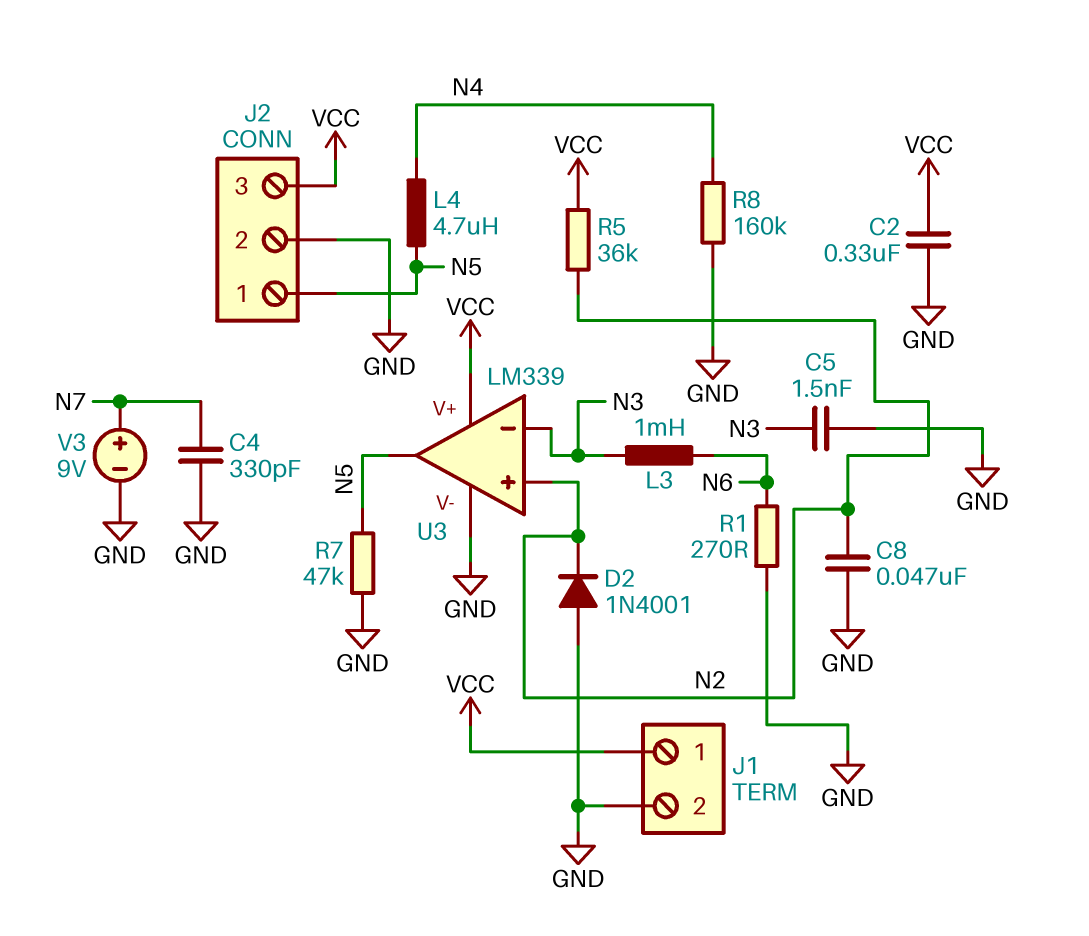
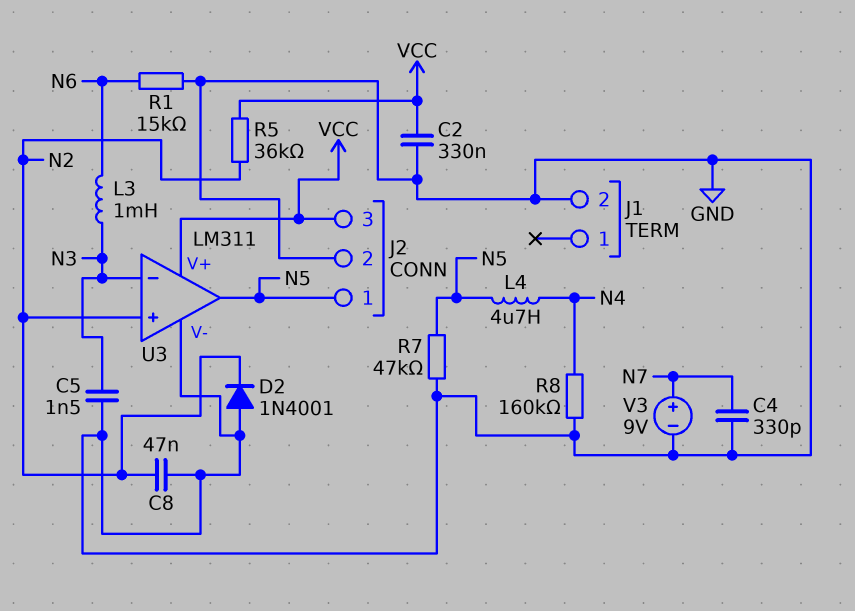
J1 pin 1: VCC -> none
R1: 270 (GND, N6) -> 15k (GND, N6)
U3: LM339 -> LM311

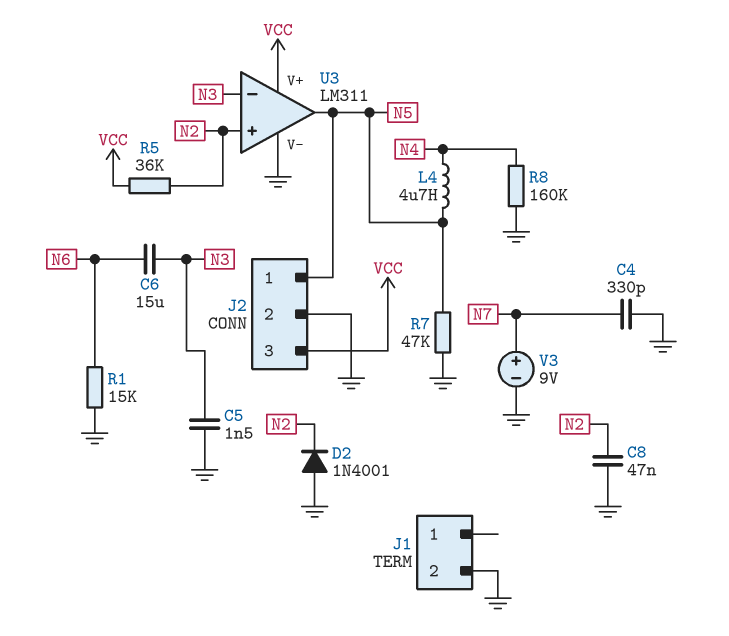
C2: 330nF (GND, VCC) -> none
C6: none -> 15uF (N3, N6)
L3: 1mH (N3, N6) -> none

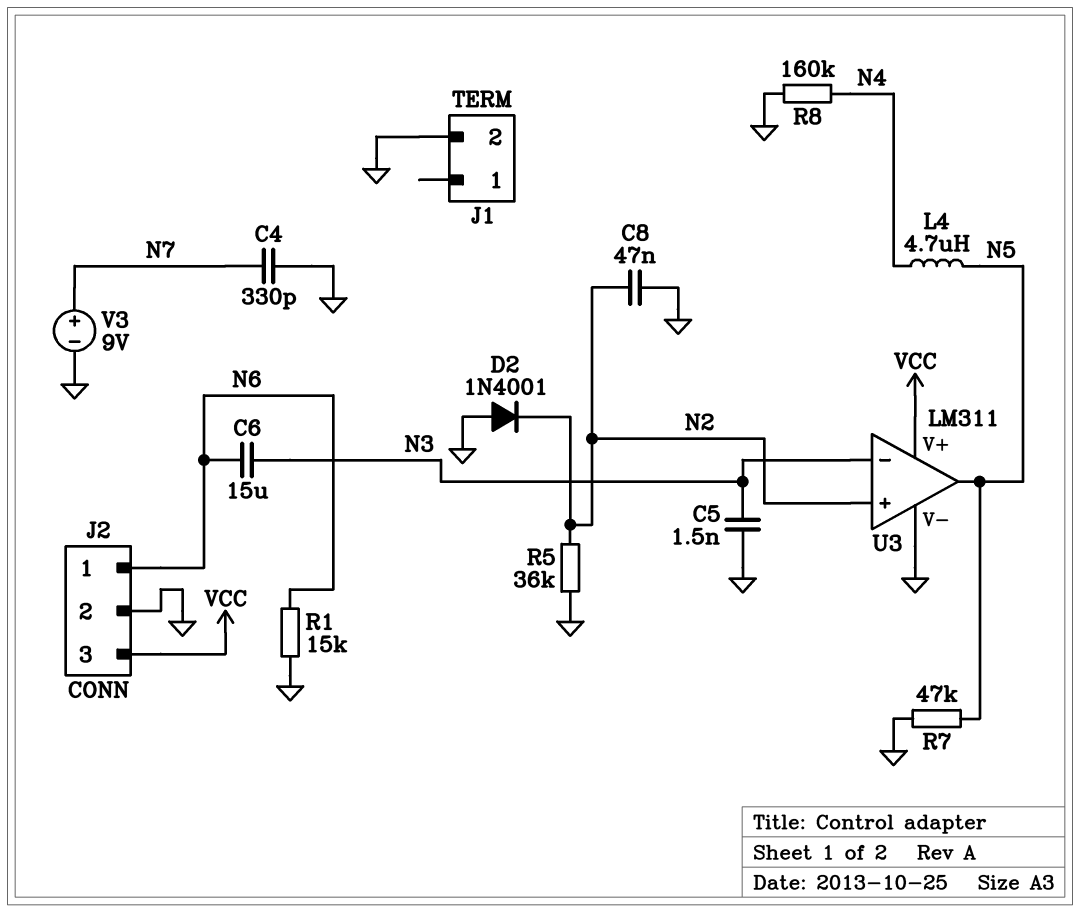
J2 pin 1: N5 -> N6
R5: 36k (N2, VCC) -> 36k (GND, N2)

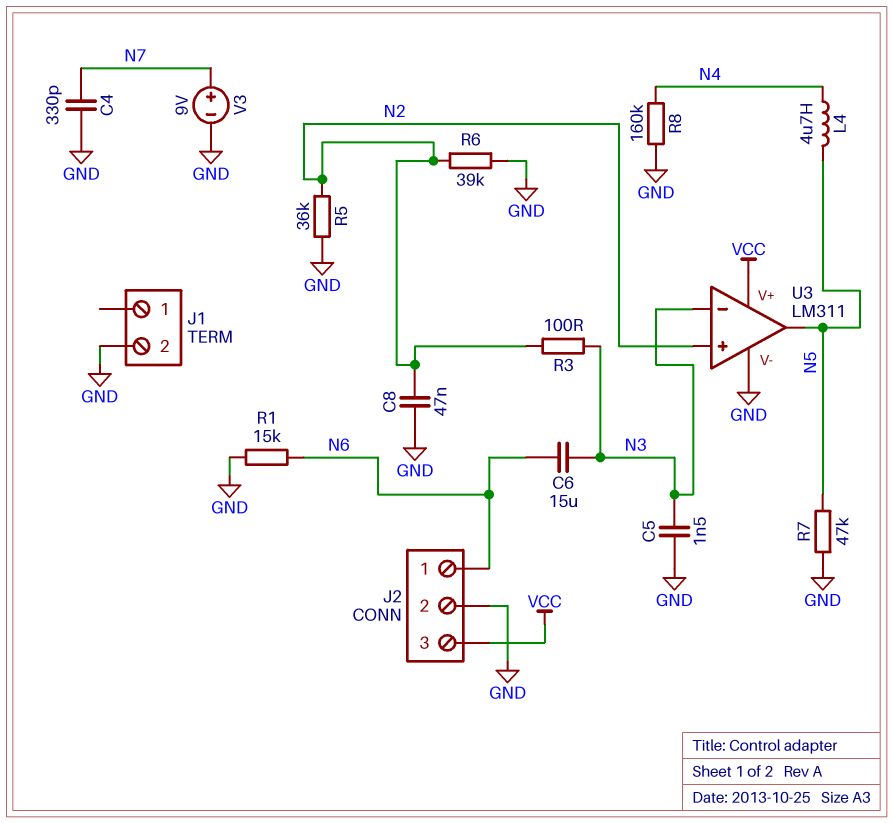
D2: diode 1N4001 (A GND, K N2) -> none
R3: none -> 100 (N2, N3)
R6: none -> 39k (GND, N2)

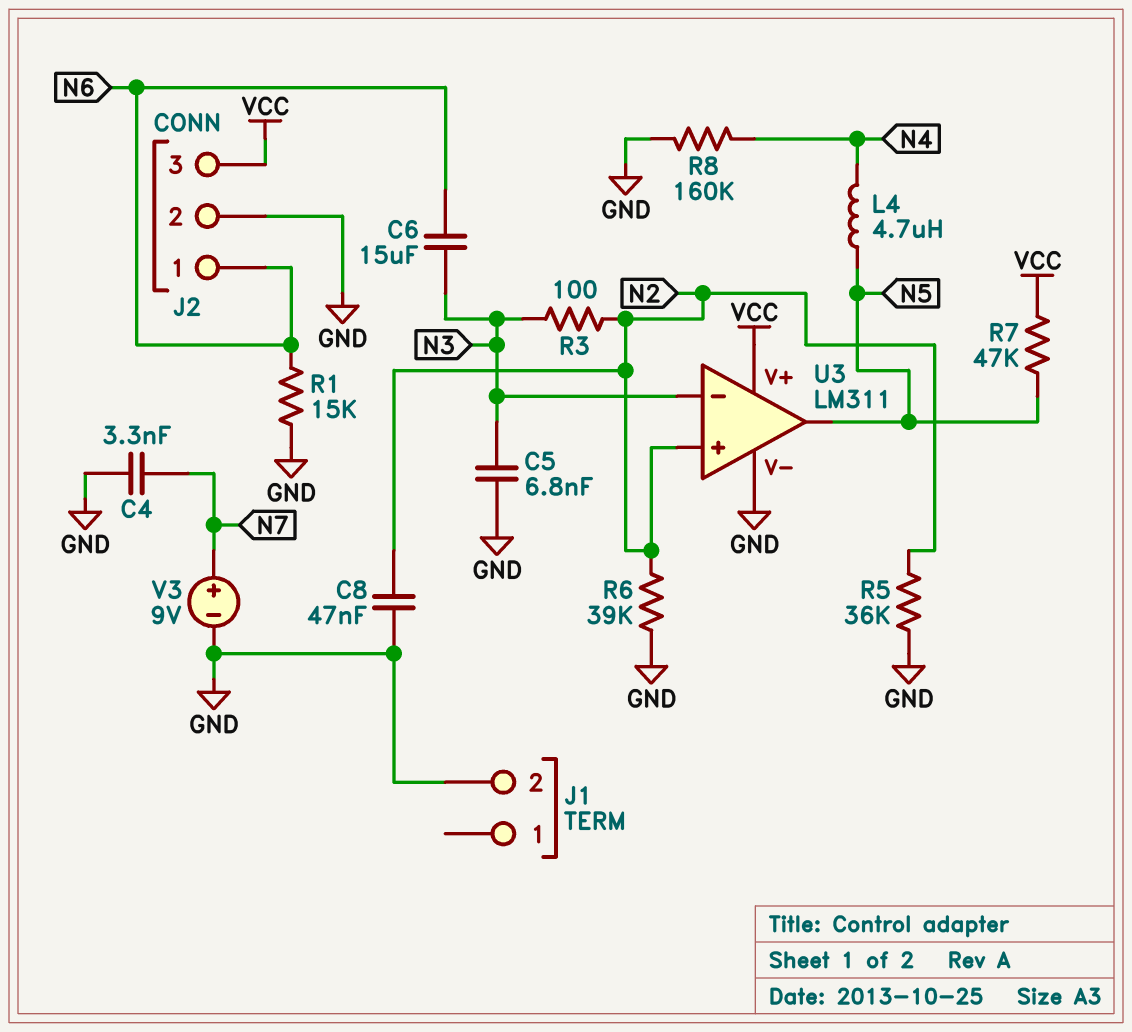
C4: 330pF (GND, N7) -> 3.3nF (GND, N7)
C5: 1.5nF (GND, N3) -> 6.8nF (GND, N3)
R7: 47k (GND, N5) -> 47k (N5, VCC)

